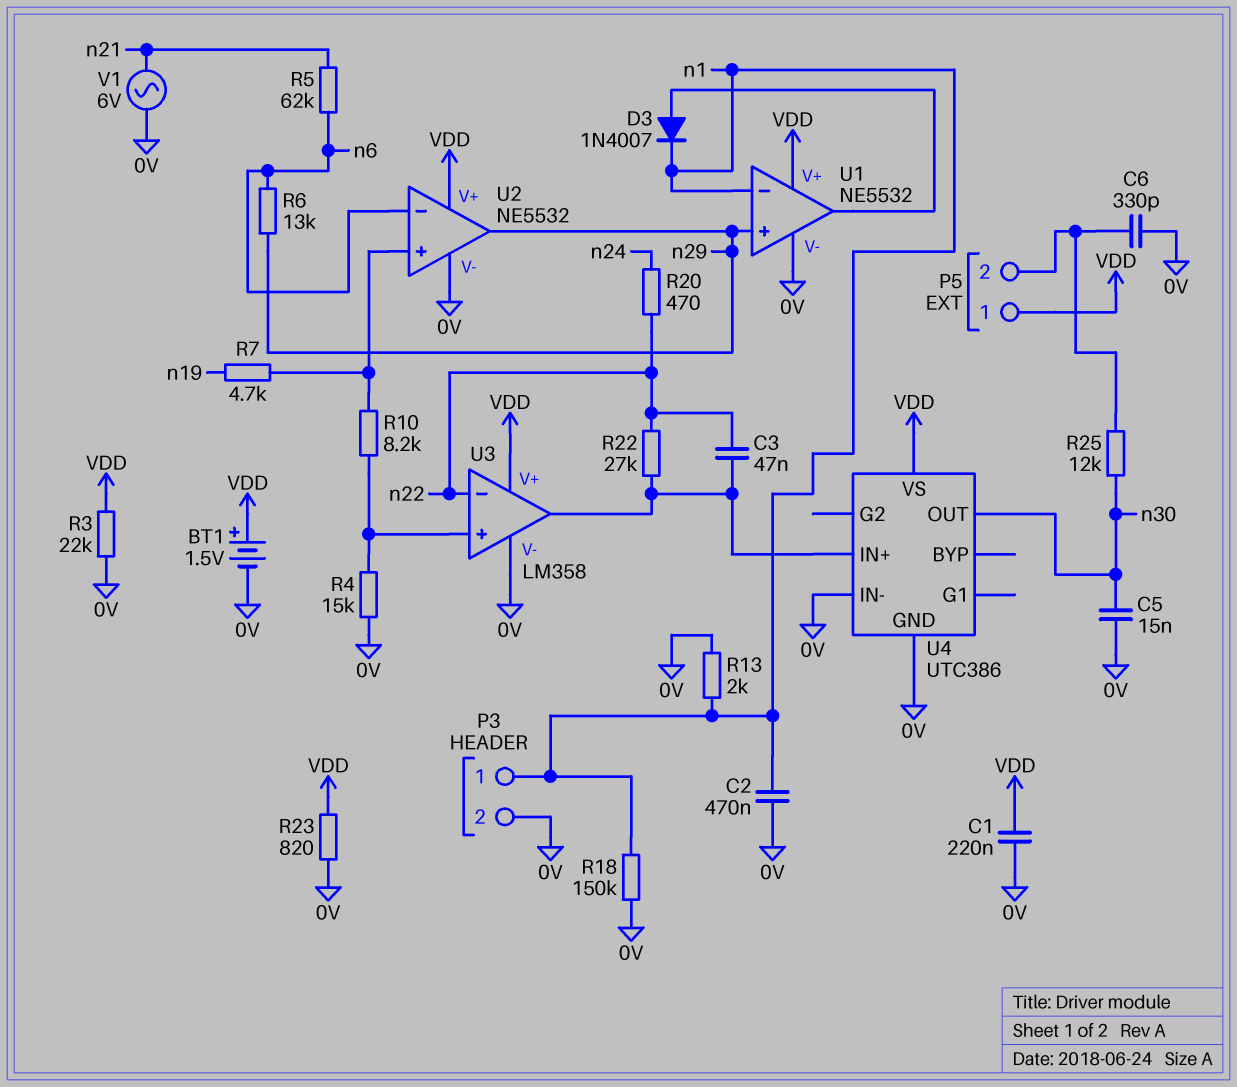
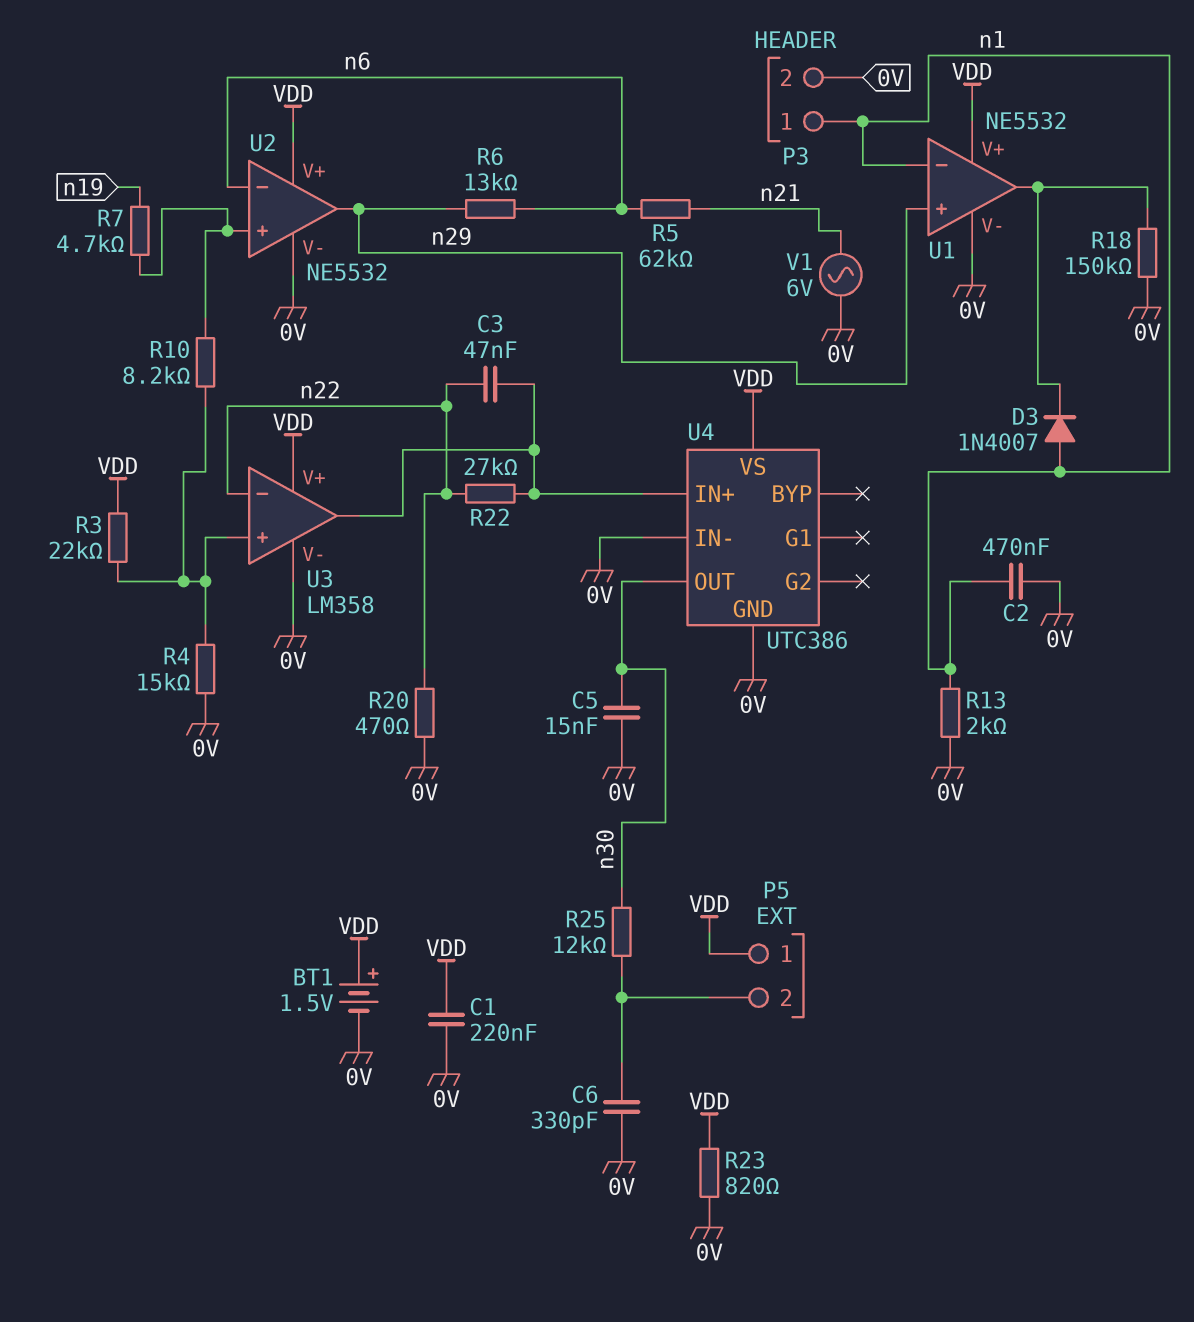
D3: diode 1N4007 (A U1/out, K n1) -> diode 1N4007 (A n1, K U1/out)
R3: 22k (0V, VDD) -> 22k (U3/in+, VDD)
R18: 150k (0V, n1) -> 150k (0V, U1/out)
R20: 470 (n22, n24) -> 470 (0V, n22)

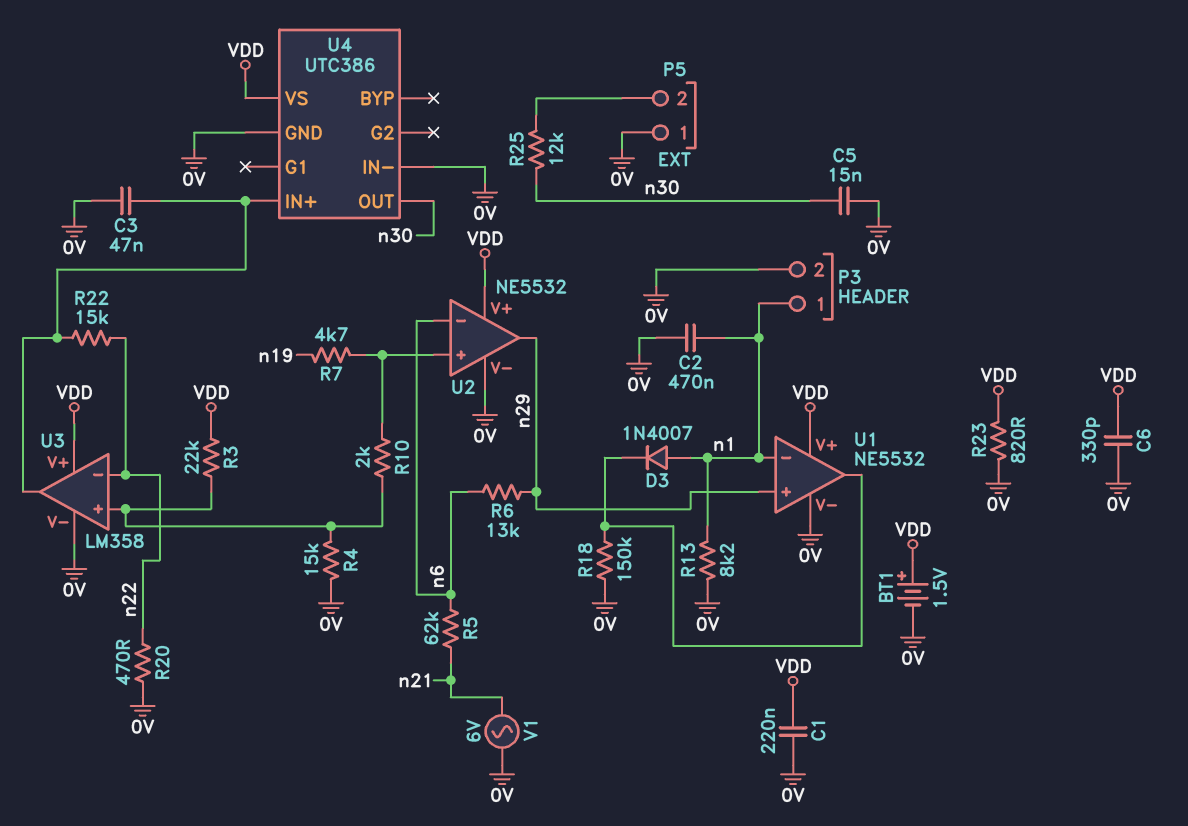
C3: 47nF (U3/out, n22) -> 47nF (0V, U3/out)
C6: 330pF (0V, P5/2) -> 330pF (0V, VDD)
P5 pin 1: VDD -> 0V
R10: 8.2k (U2/in+, U3/in+) -> 2k (U2/in+, U3/in+)
R13: 2k (0V, n1) -> 8.2k (0V, n1)
R22: 27k (U3/out, n22) -> 15k (U3/out, n22)

